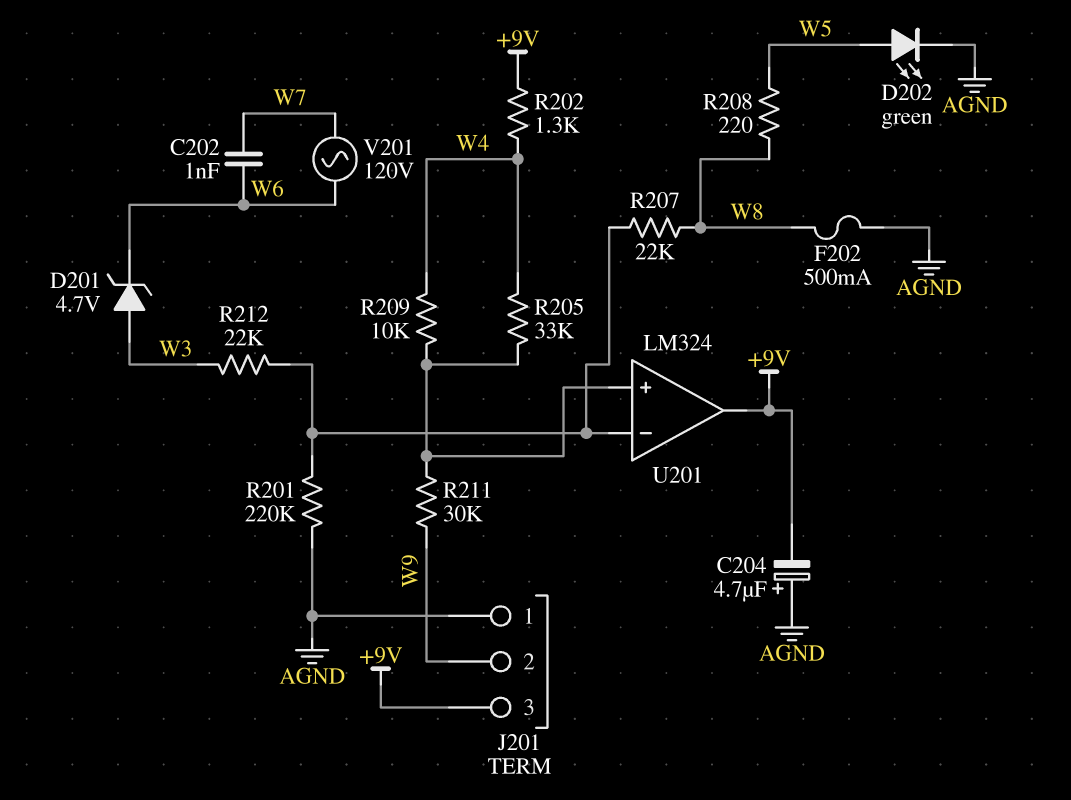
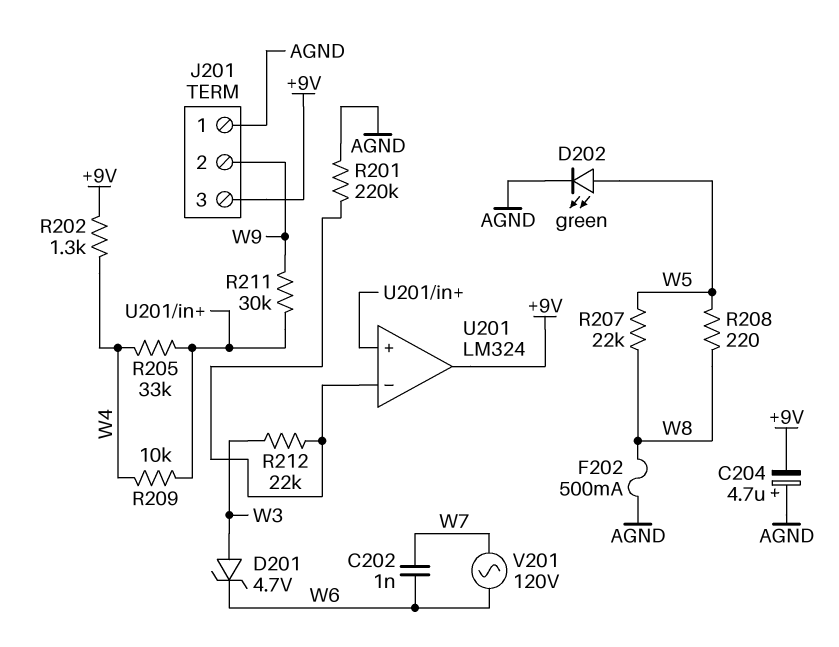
R207: 22k (U201/in-, W8) -> 22k (W5, W8)

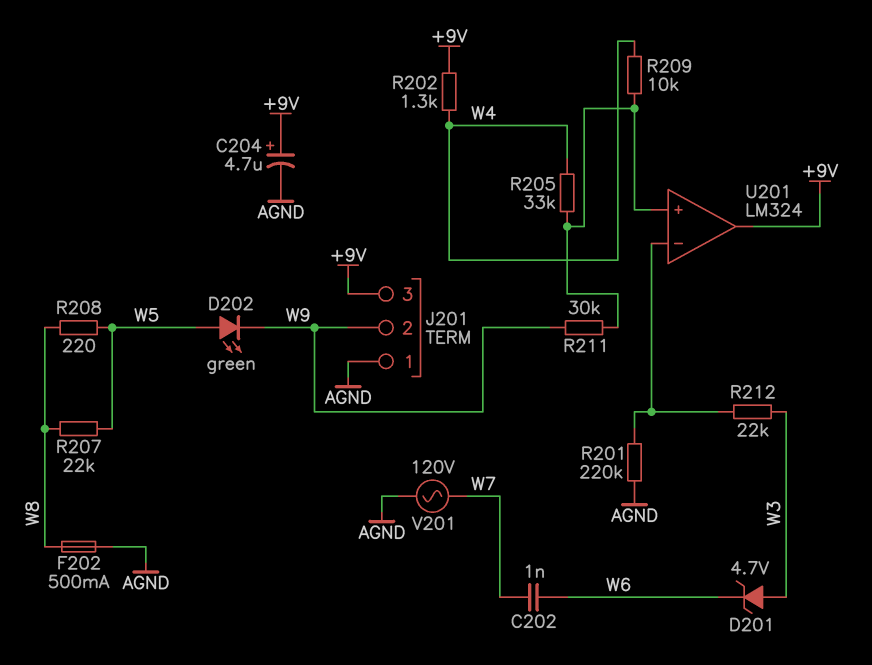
C204: 4.7uF (plus AGND, minus +9V) -> 4.7uF (plus +9V, minus AGND)
D202: LED green (A W5, K AGND) -> LED green (A W5, K W9)
V201: AC 120V (W6, W7) -> AC 120V (AGND, W7)

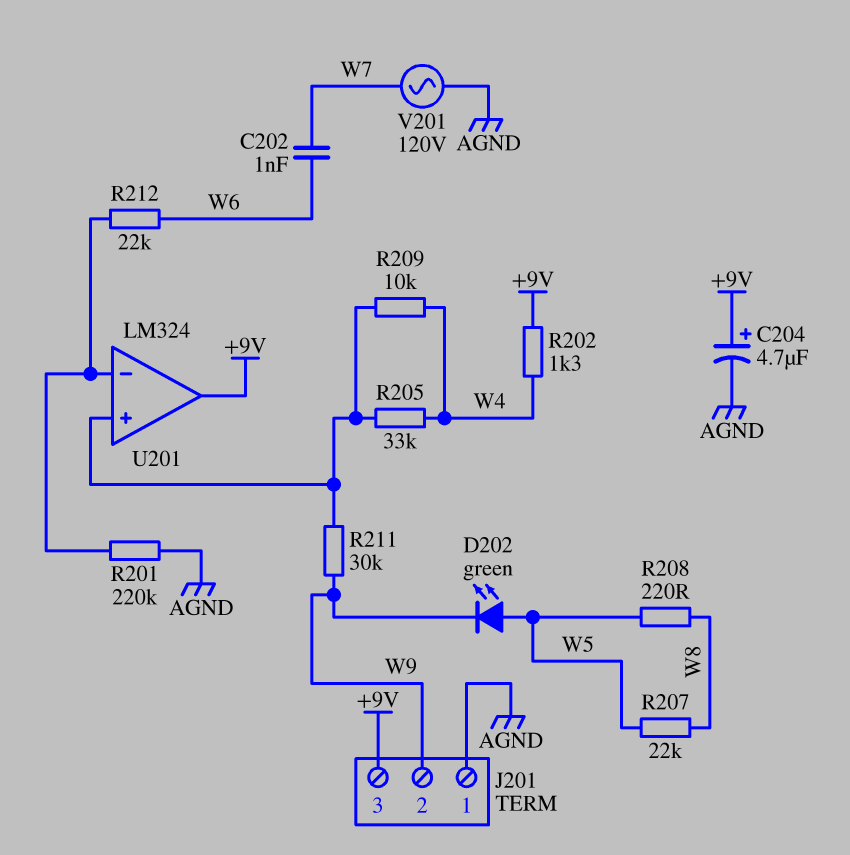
D201: zener 4.7V (A W3, K W6) -> none
F202: 500mA (AGND, W8) -> none
R212: 22k (U201/in-, W3) -> 22k (U201/in-, W6)

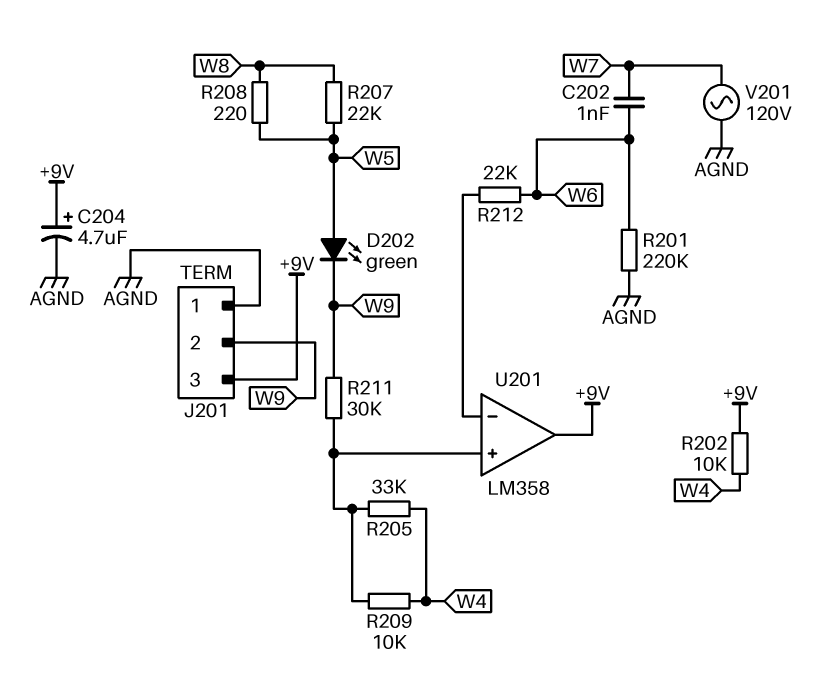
R201: 220k (AGND, U201/in-) -> 220k (AGND, W6)
R202: 1.3k (+9V, W4) -> 10k (+9V, W4)
U201: LM324 -> LM358

